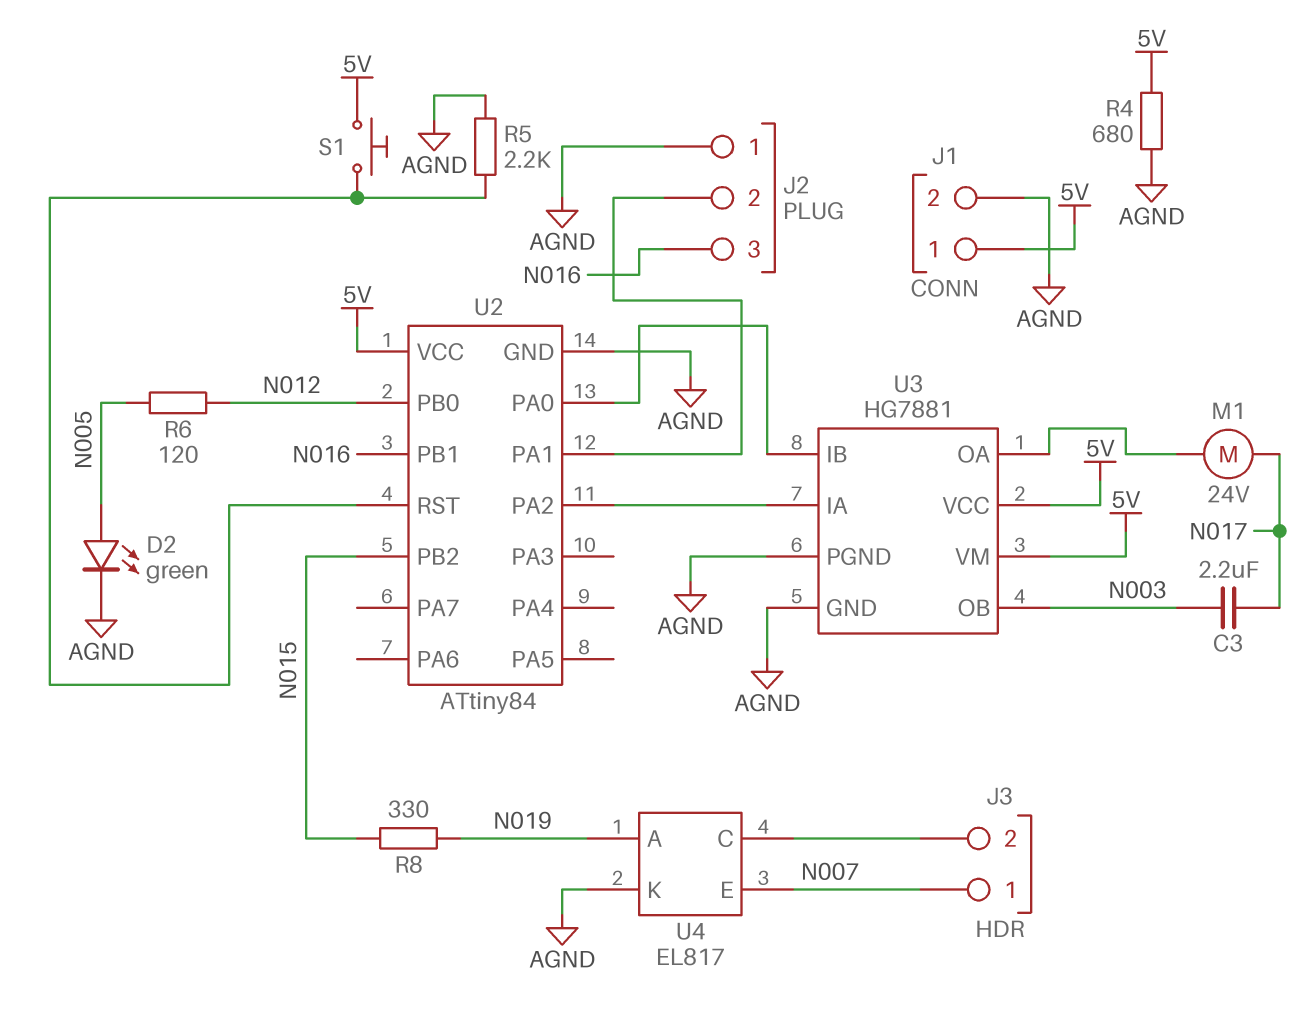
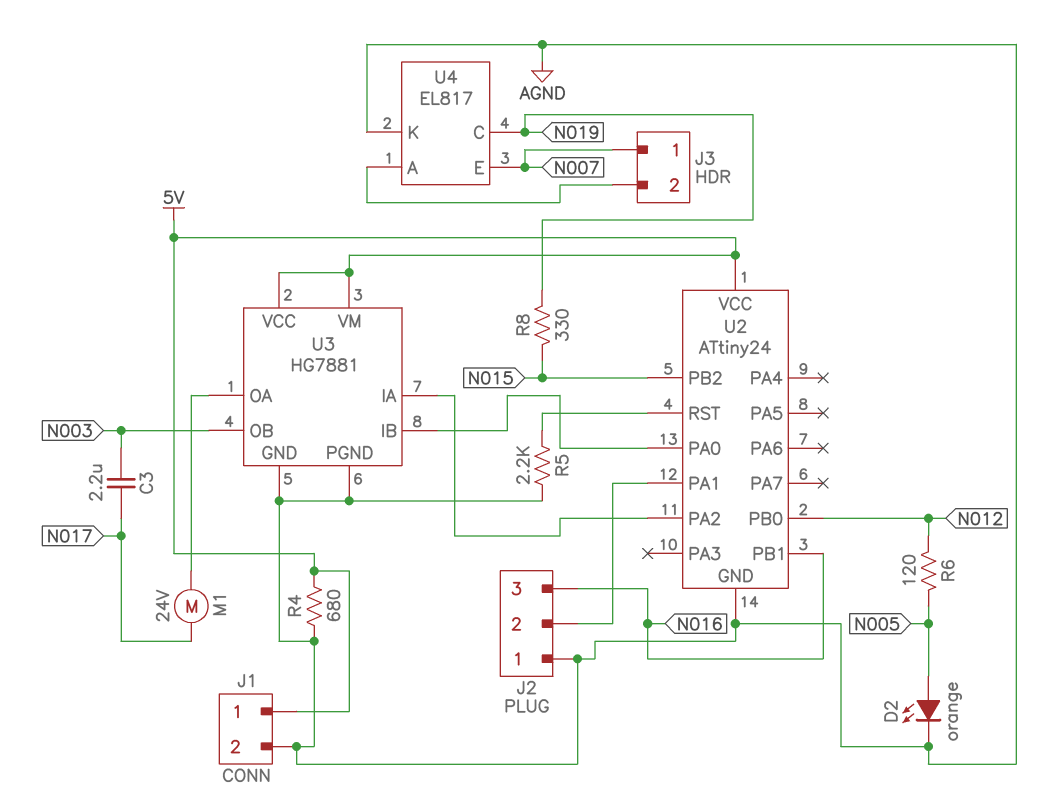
D2: LED green (A N005, K AGND) -> LED orange (A N005, K AGND)
S1: button (5V, U2/RST) -> none
U2: ATtiny84 -> ATtiny24
U4 pin A: N019 -> J3/2
U4 pin C: J3/2 -> N019

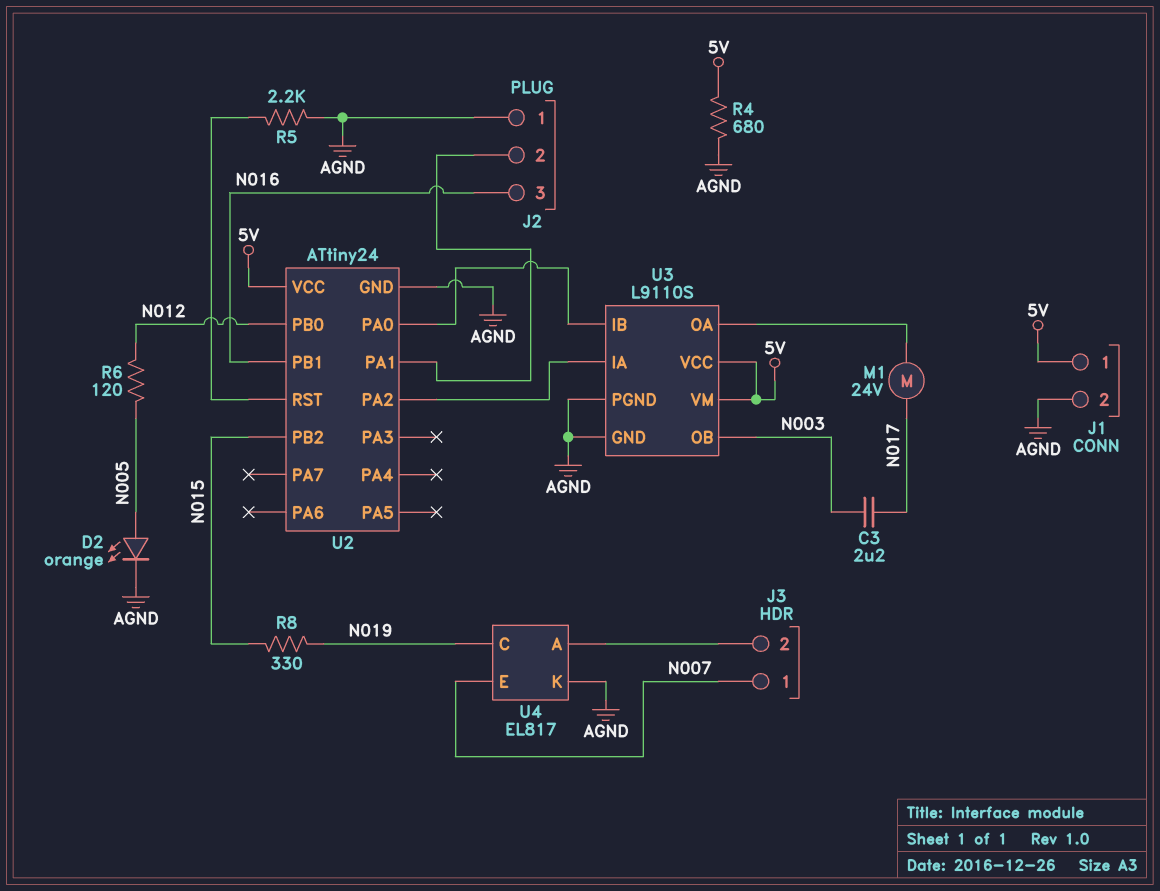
U3: HG7881 -> L9110S

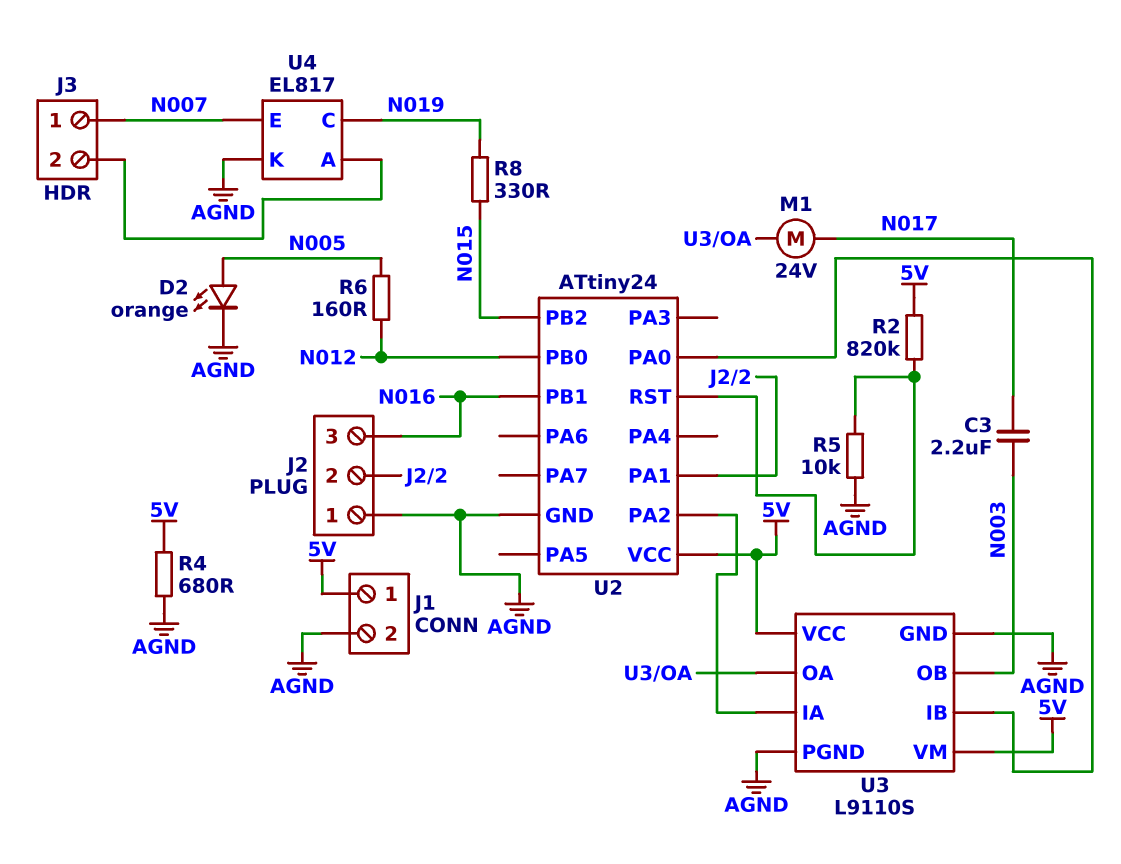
R2: none -> 820k (5V, U2/RST)
R5: 2.2k (AGND, U2/RST) -> 10k (AGND, U2/RST)
R6: 120 (N005, N012) -> 160 (N005, N012)

